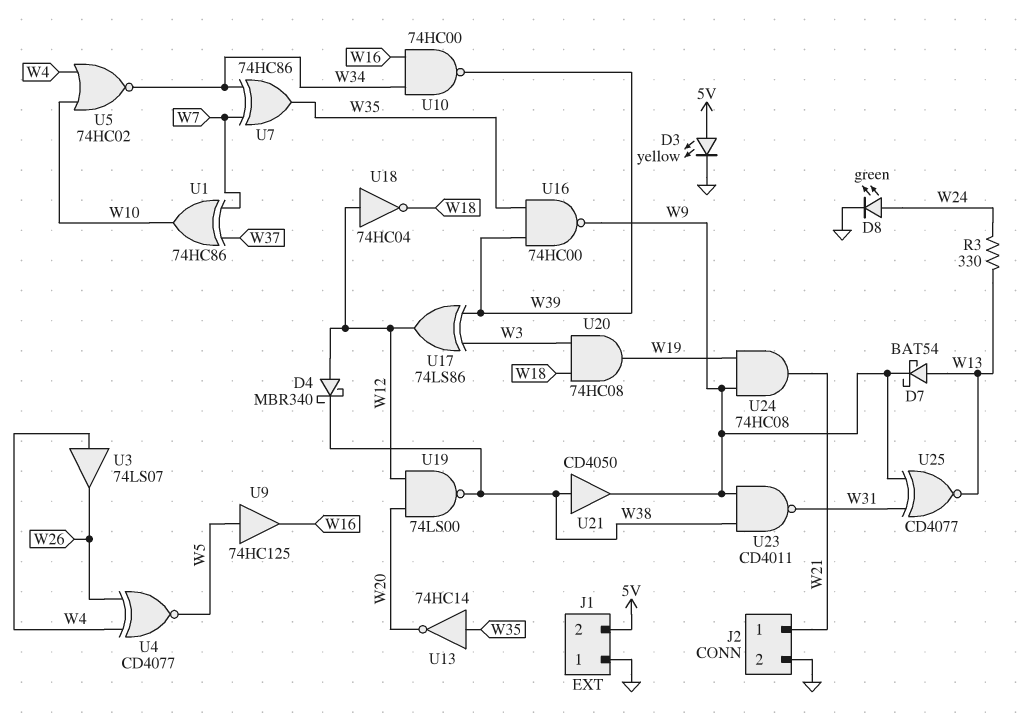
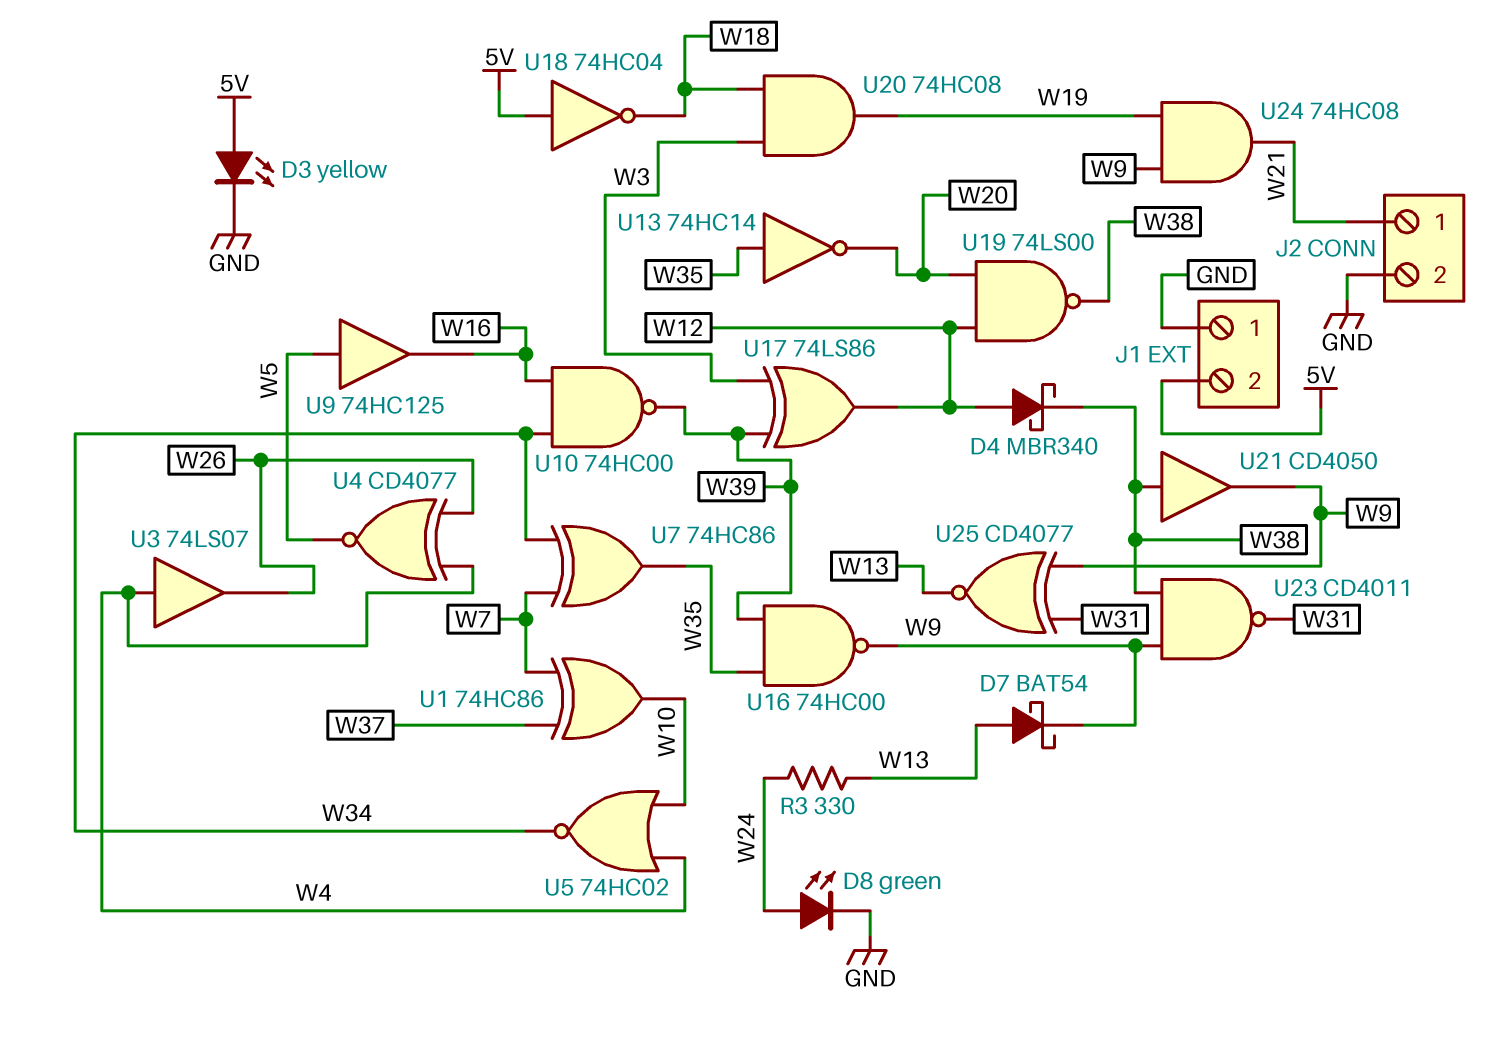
U18: NOT 74HC04 (in W12, out W18) -> NOT 74HC04 (in 5V, out W18)

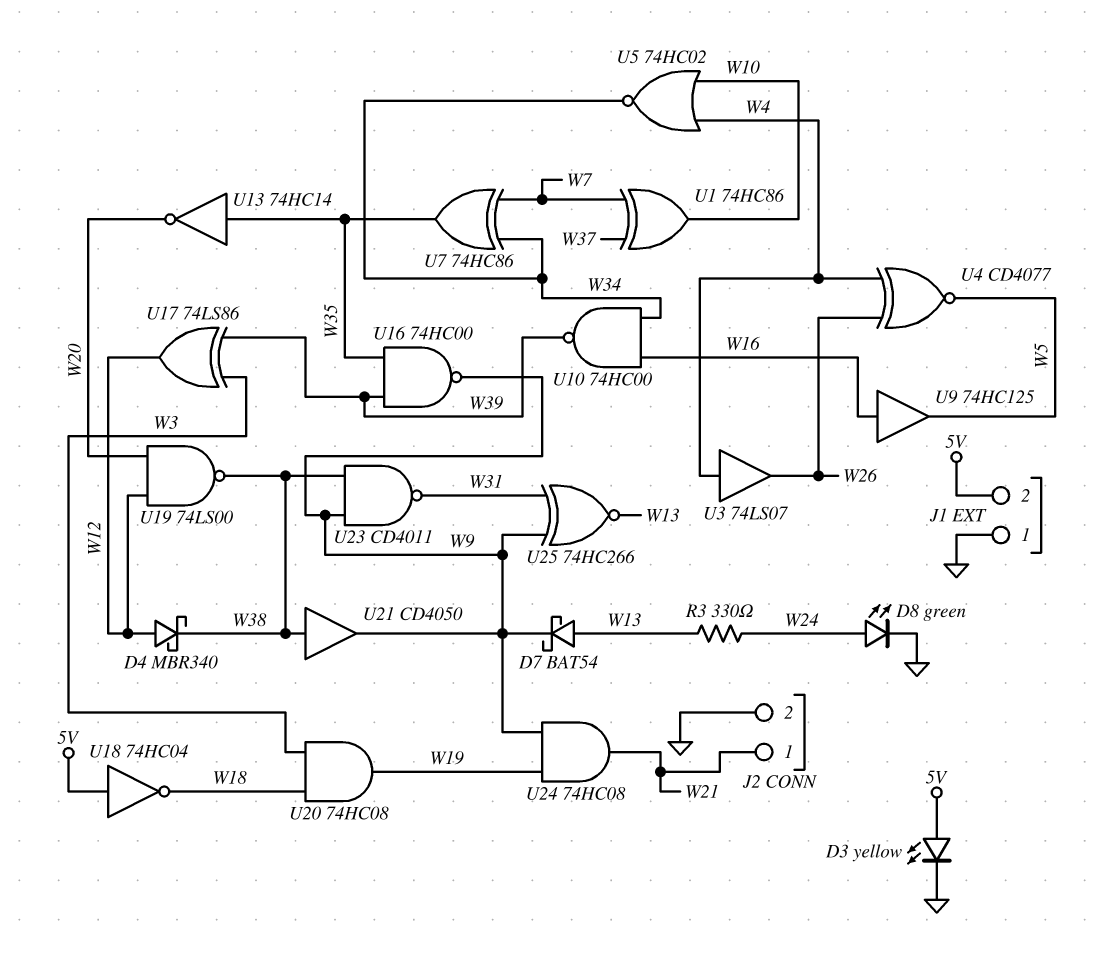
U9: buffer 74HC125 (in W5, out W16) -> buffer 74HC125 (in W16, out W5)
U25: XNOR CD4077 (in W9, in W31, out W13) -> XNOR 74HC266 (in W9, in W31, out W13)

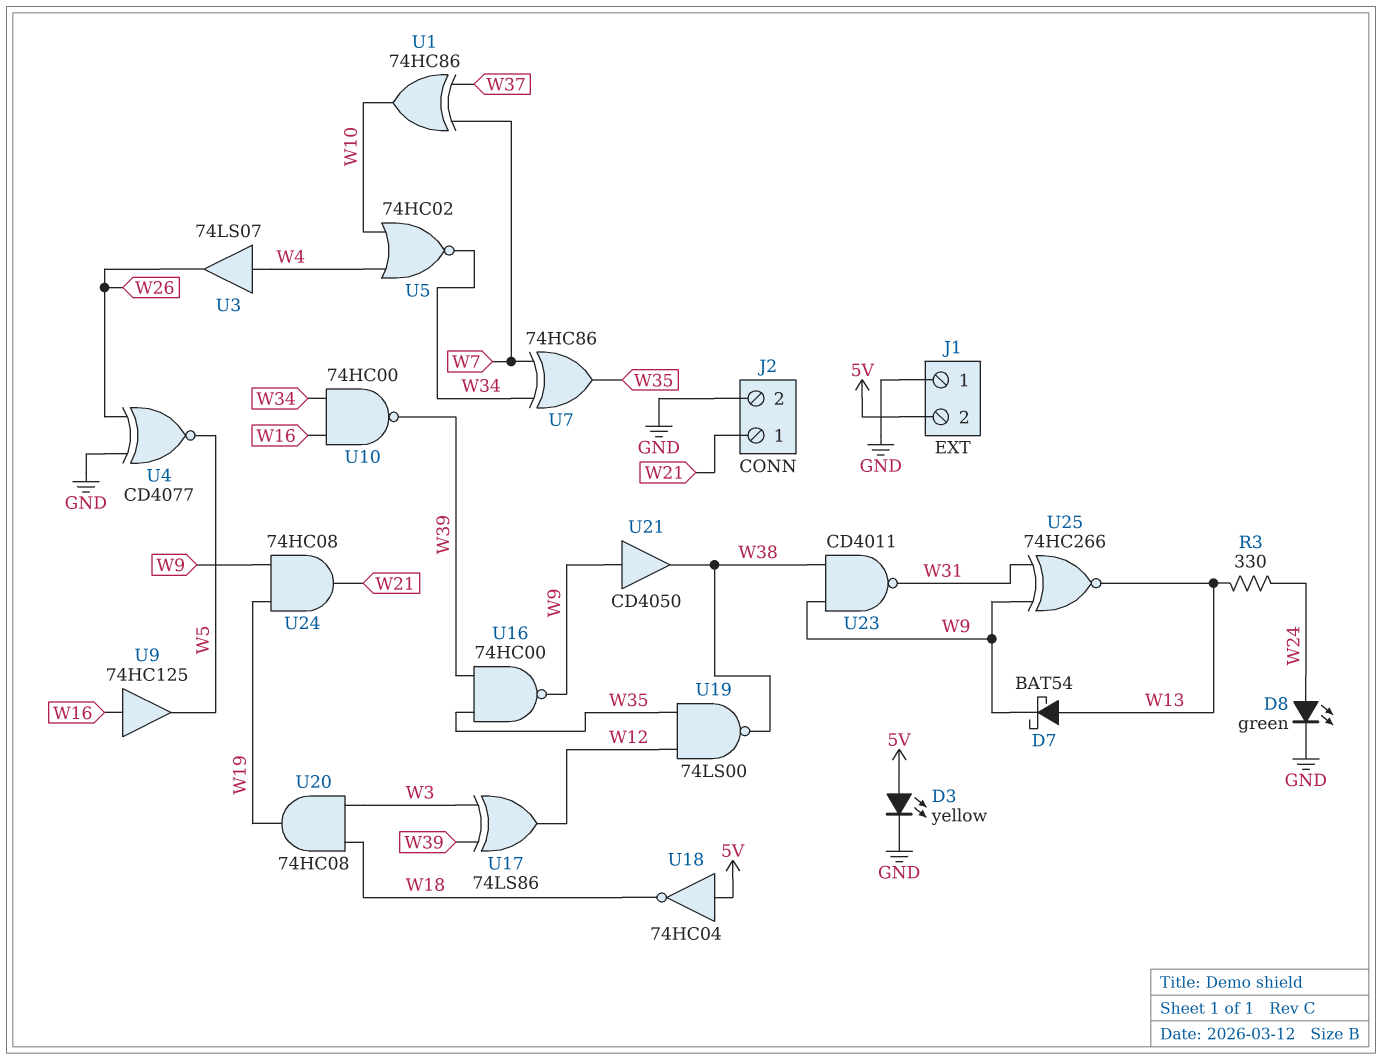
D4: schottky MBR340 (A W12, K W38) -> none
U4: XNOR CD4077 (in W4, in W26, out W5) -> XNOR CD4077 (in GND, in W26, out W5)
U13: NOT 74HC14 (in W35, out W20) -> none
U19: NAND 74LS00 (in W12, in W20, out W38) -> NAND 74LS00 (in W12, in W35, out W38)
U21: buffer CD4050 (in W38, out W9) -> buffer CD4050 (in W9, out W38)

